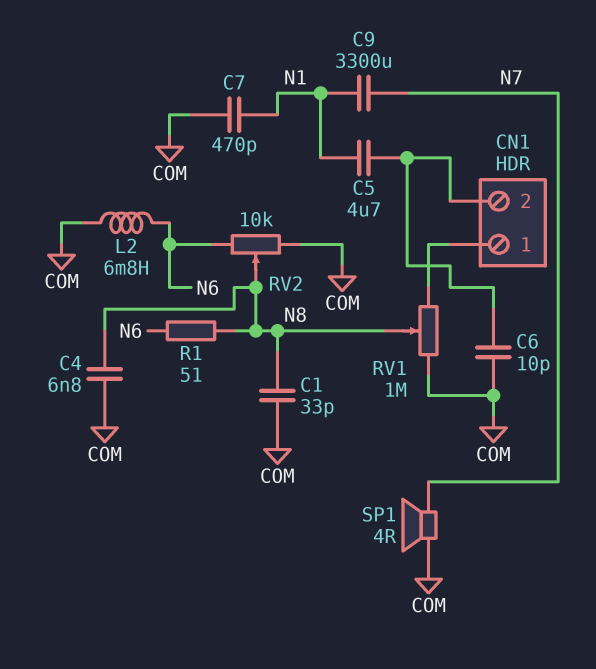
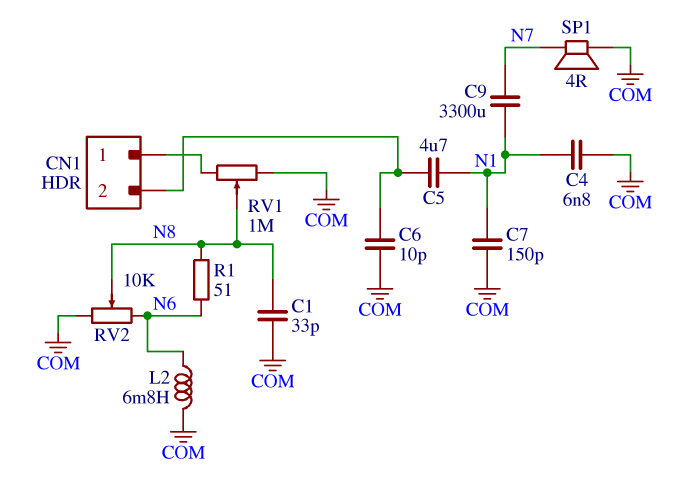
C4: 6.8nF (COM, N8) -> 6.8nF (COM, N1)
C7: 470pF (COM, N1) -> 150pF (COM, N1)

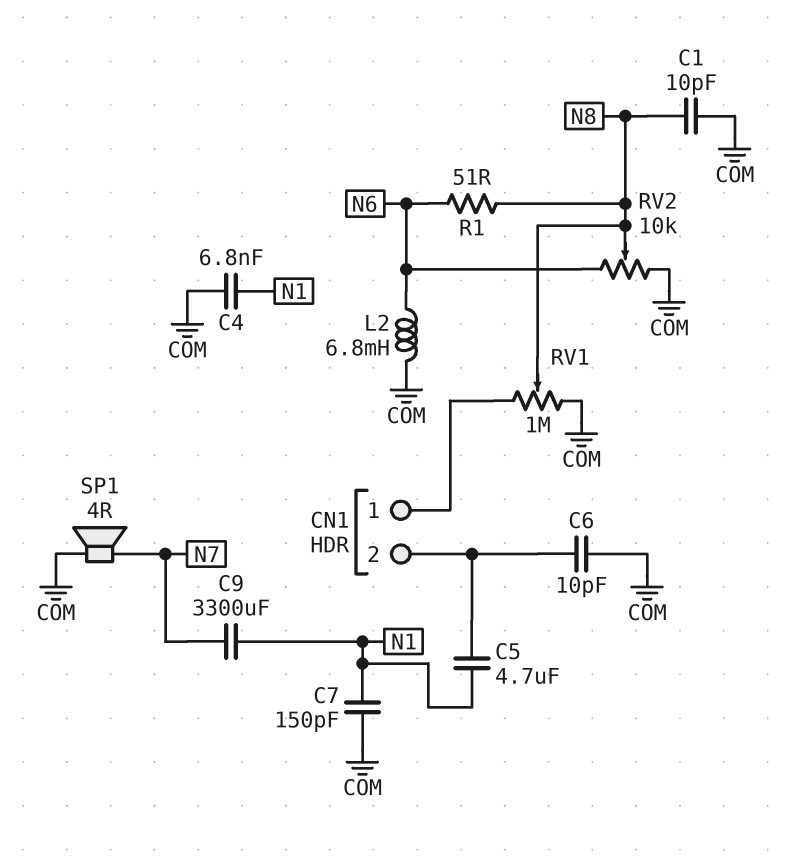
C1: 33pF (COM, N8) -> 10pF (COM, N8)

